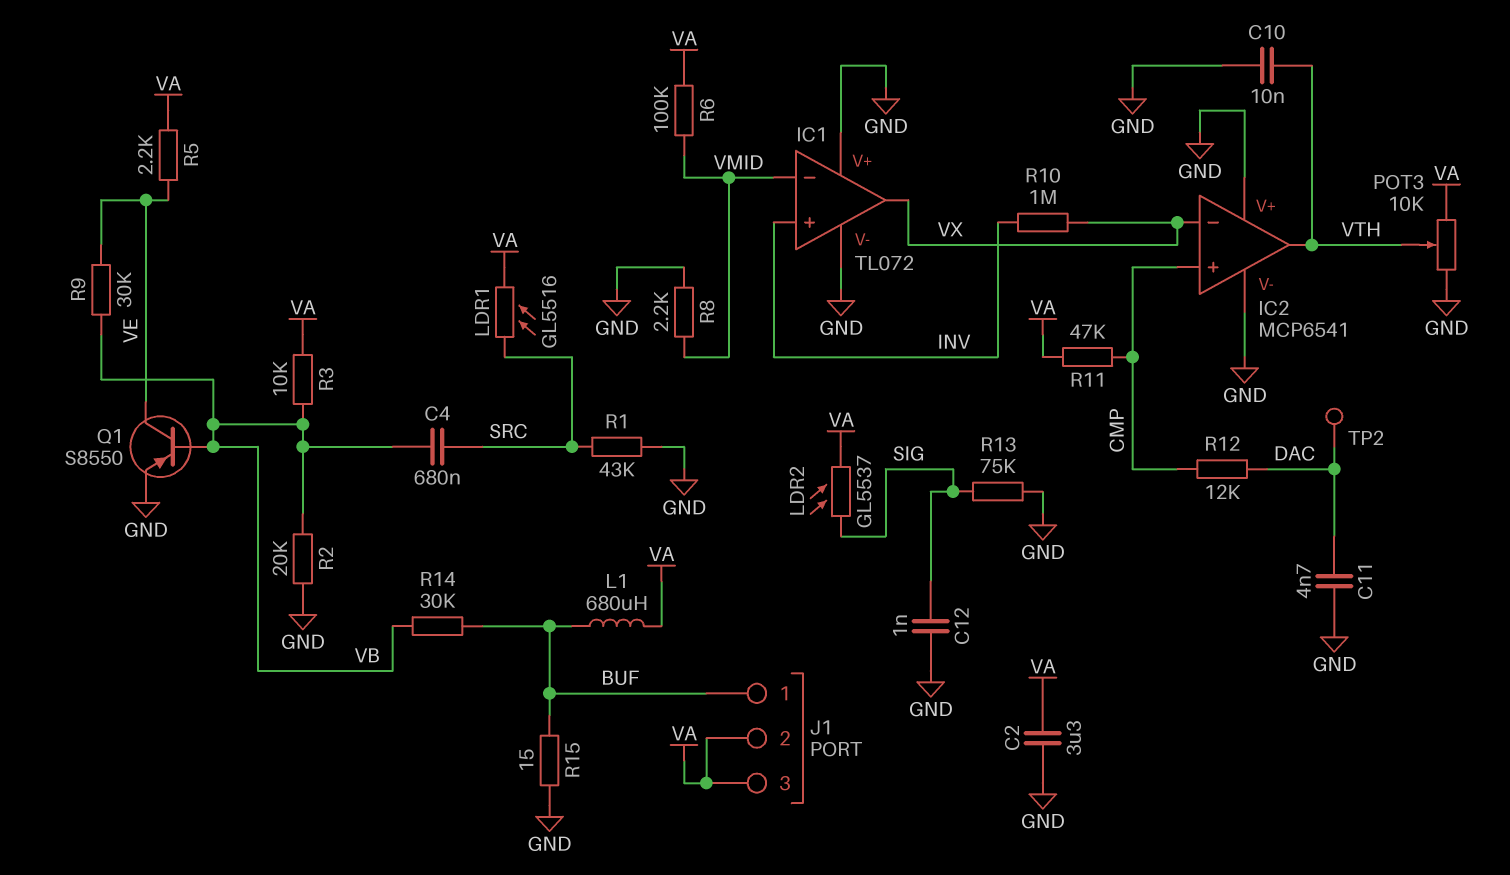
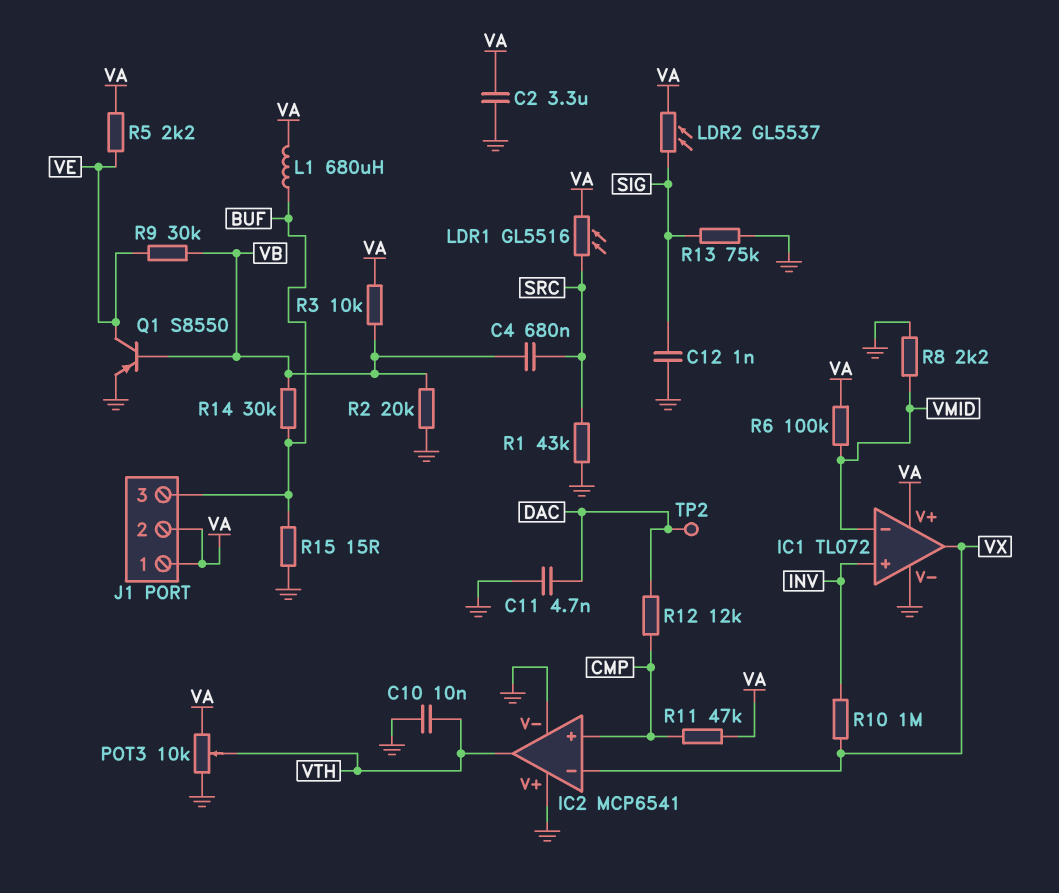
IC1 pin V+: GND -> VA
J1 pin 1: BUF -> VA
J1 pin 3: VA -> BUF

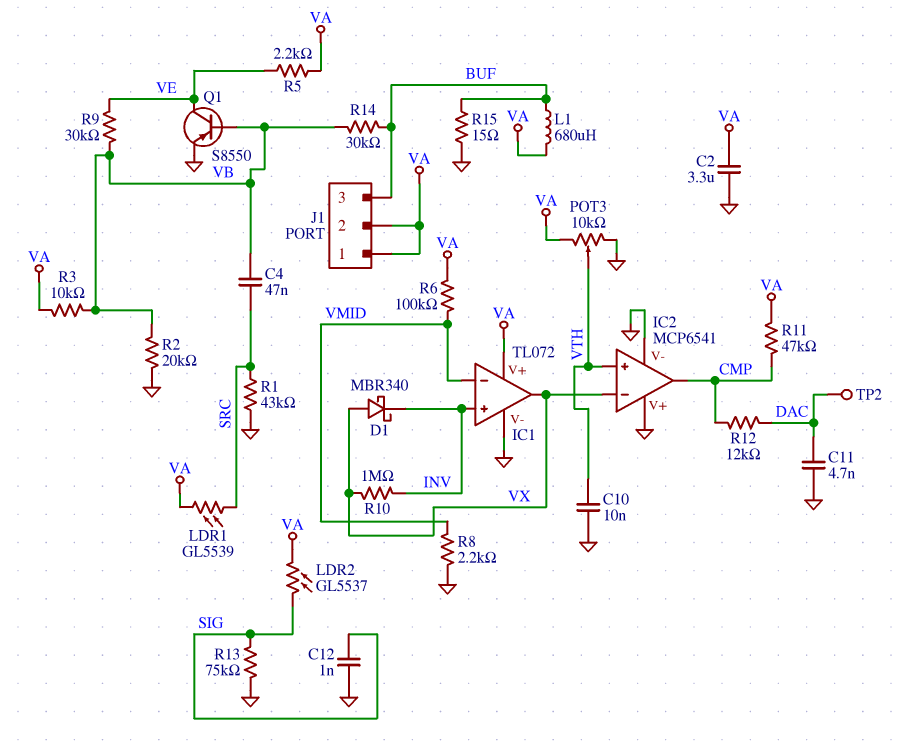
C4: 680nF (SRC, VB) -> 47nF (SRC, VB)
D1: none -> schottky MBR340 (A VX, K INV)
IC2 pin in+: CMP -> VTH
IC2 pin out: VTH -> CMP
LDR1: GL5516 (SRC, VA) -> GL5539 (SRC, VA)

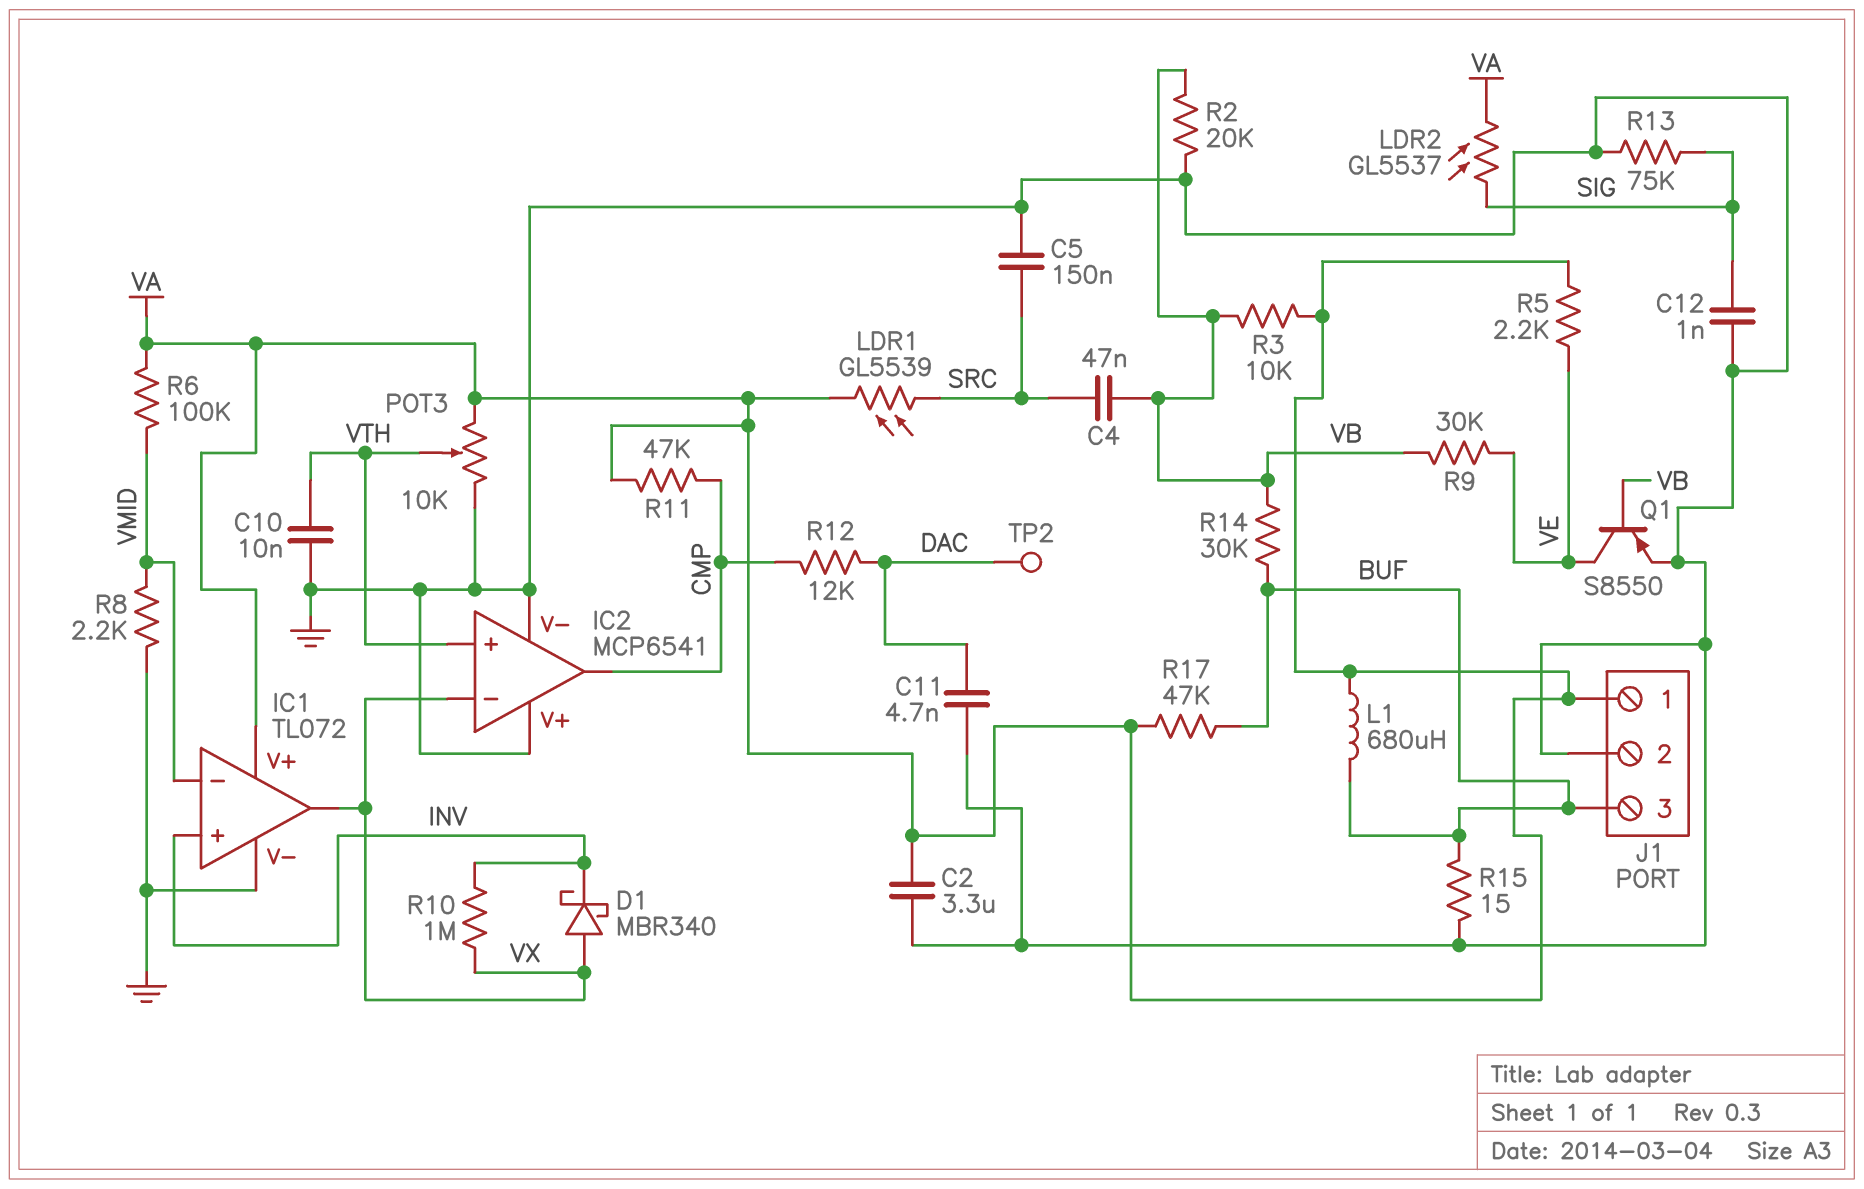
C5: none -> 150nF (GND, SRC)
J1 pin 2: VA -> GND
R1: 43k (GND, SRC) -> none
R17: none -> 47k (BUF, VA)

